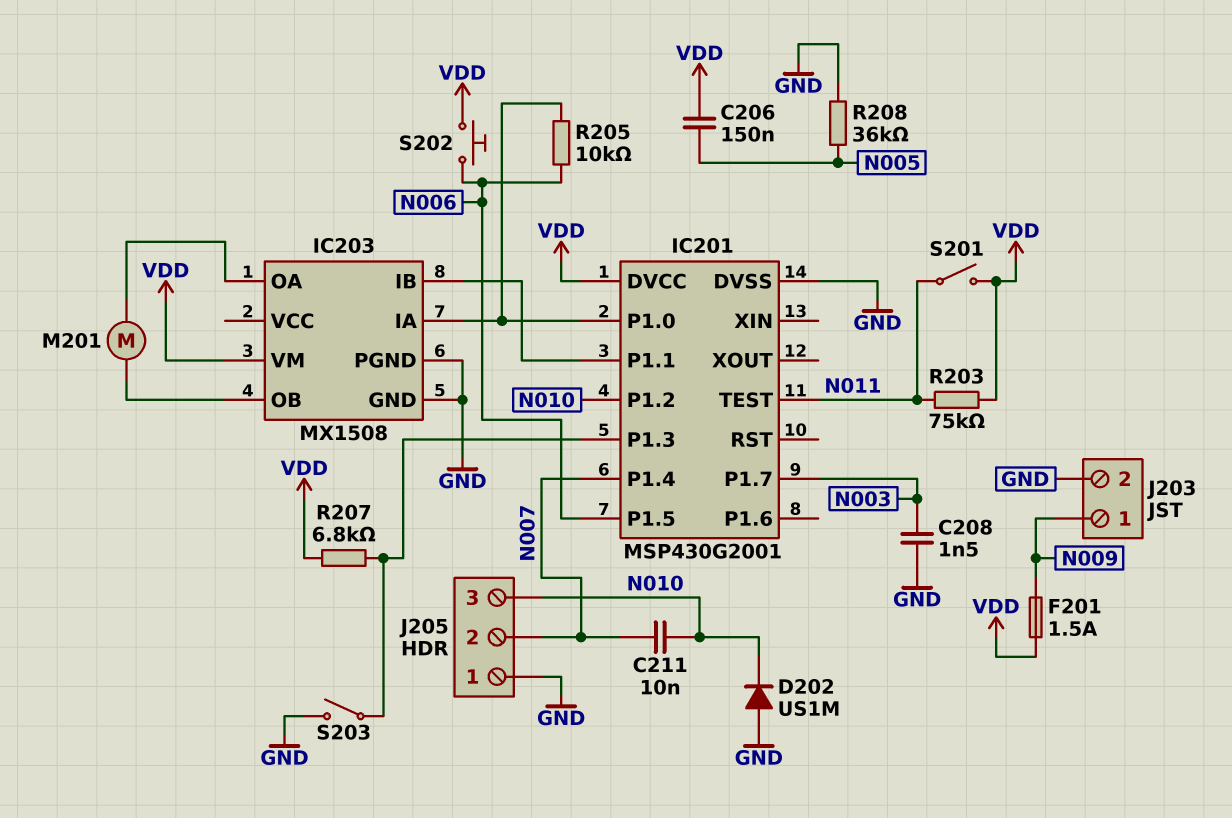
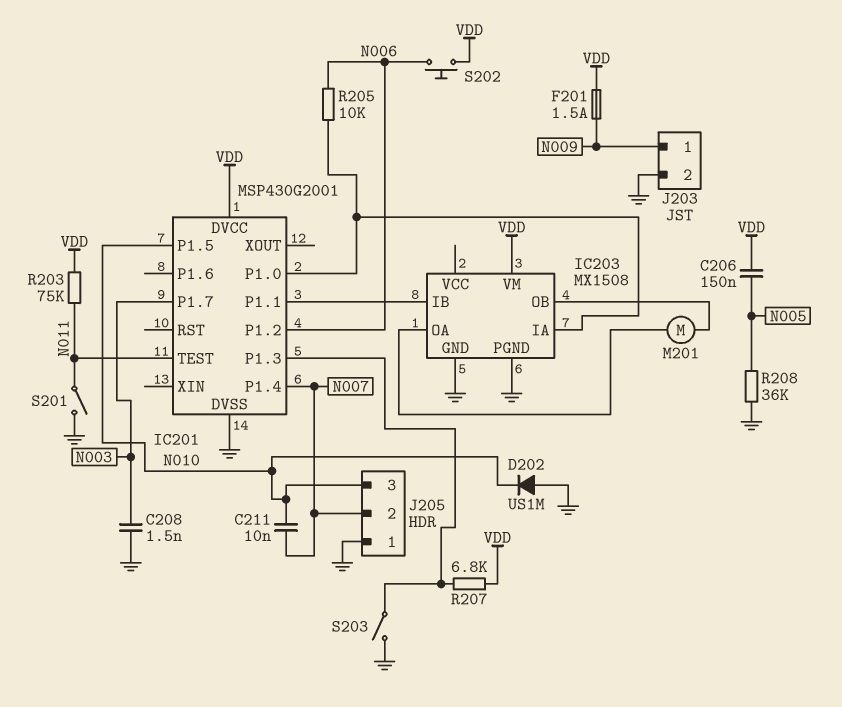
IC201 pin P1.2: N010 -> N006
IC201 pin P1.5: N006 -> N010
S201: switch (N011, VDD) -> switch (GND, N011)

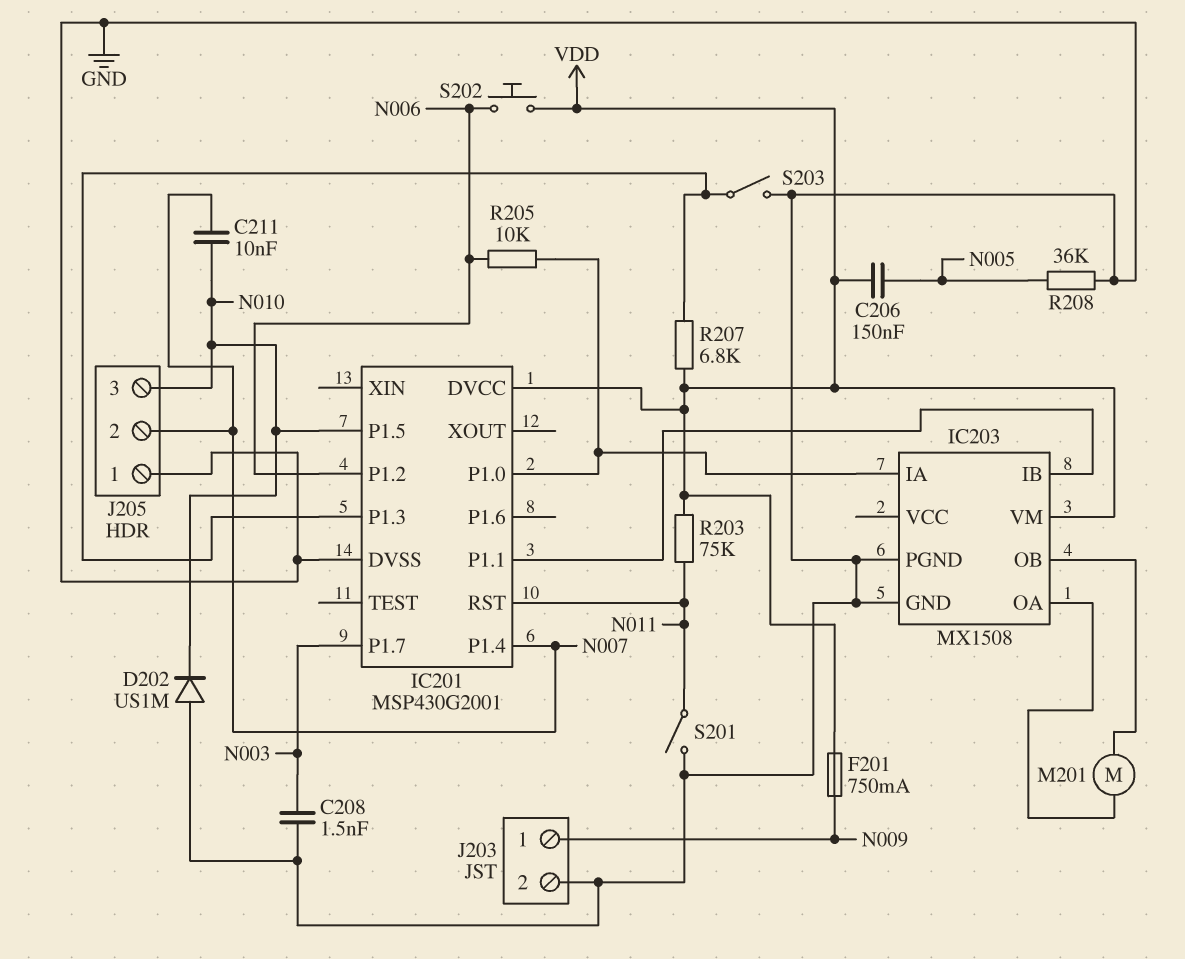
F201: 1.5A (N009, VDD) -> 750mA (N009, VDD)
IC201 pin RST: none -> N011
IC201 pin TEST: N011 -> none

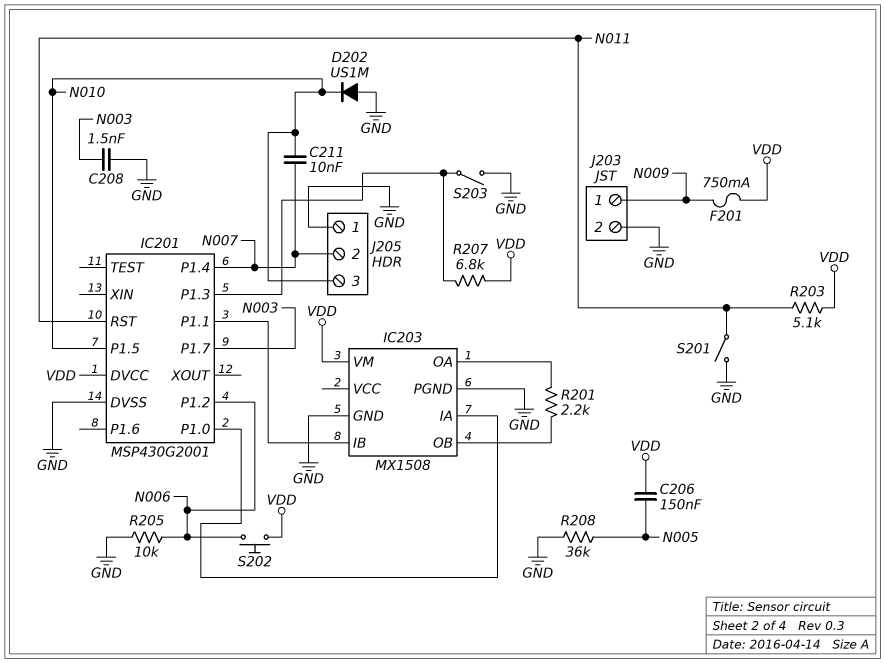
M201: motor (IC203/OA, IC203/OB) -> none
R201: none -> 2.2k (IC203/OA, IC203/OB)
R203: 75k (N011, VDD) -> 5.1k (N011, VDD)
R205: 10k (IC201/P1.0, N006) -> 10k (GND, N006)

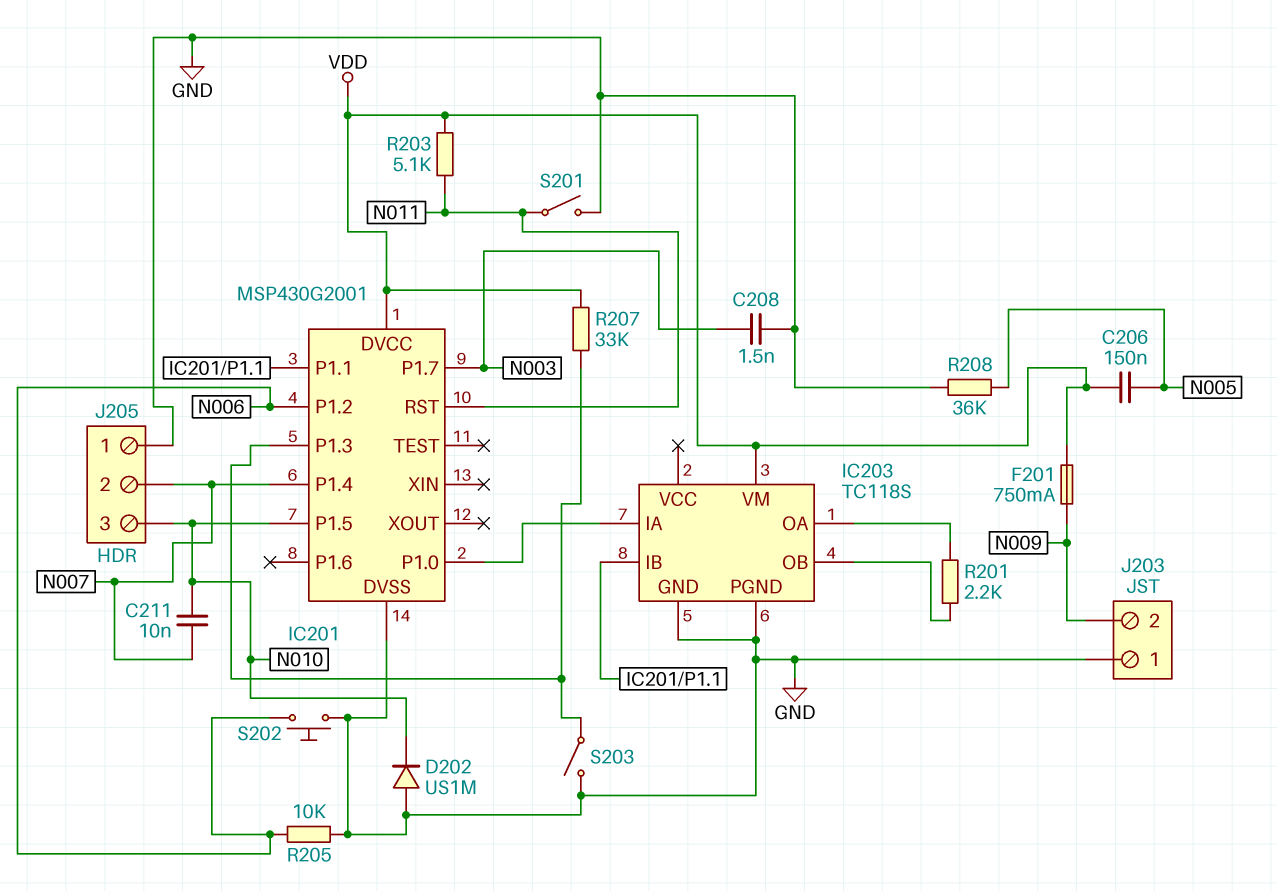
IC203: MX1508 -> TC118S
J203 pin 1: N009 -> GND
J203 pin 2: GND -> N009
R207: 6.8k (IC201/P1.3, VDD) -> 33k (IC201/P1.3, VDD)
S202: button (N006, VDD) -> button (GND, N006)

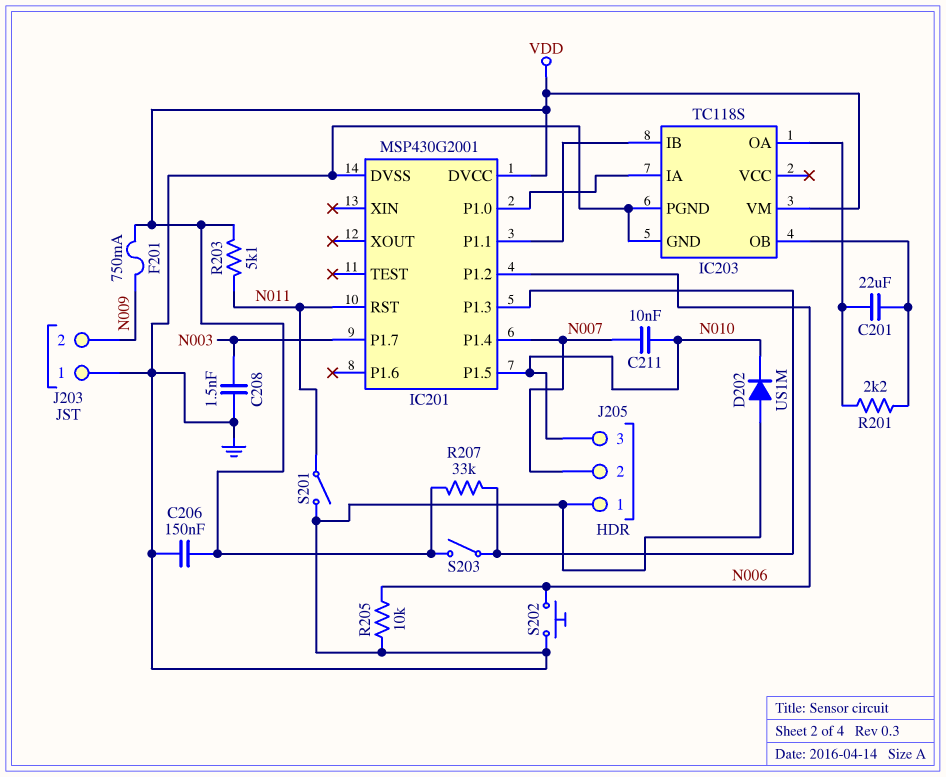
C201: none -> 22uF (IC203/OA, IC203/OB)
C206: 150nF (N005, VDD) -> 150nF (GND, VDD)
R208: 36k (GND, N005) -> none
S203: switch (GND, IC201/P1.3) -> switch (IC201/P1.3, VDD)

